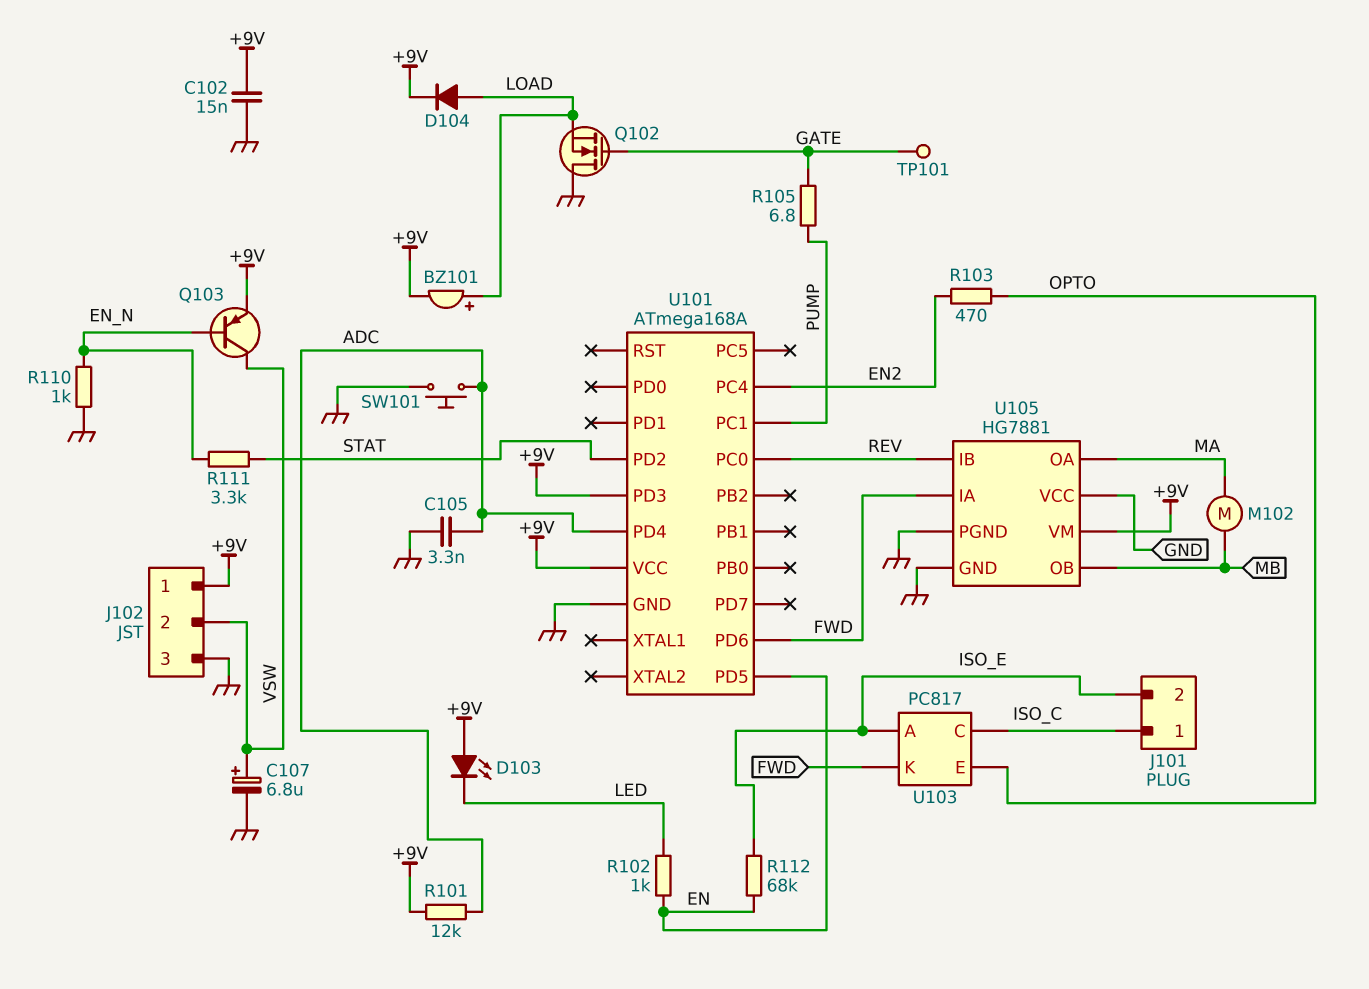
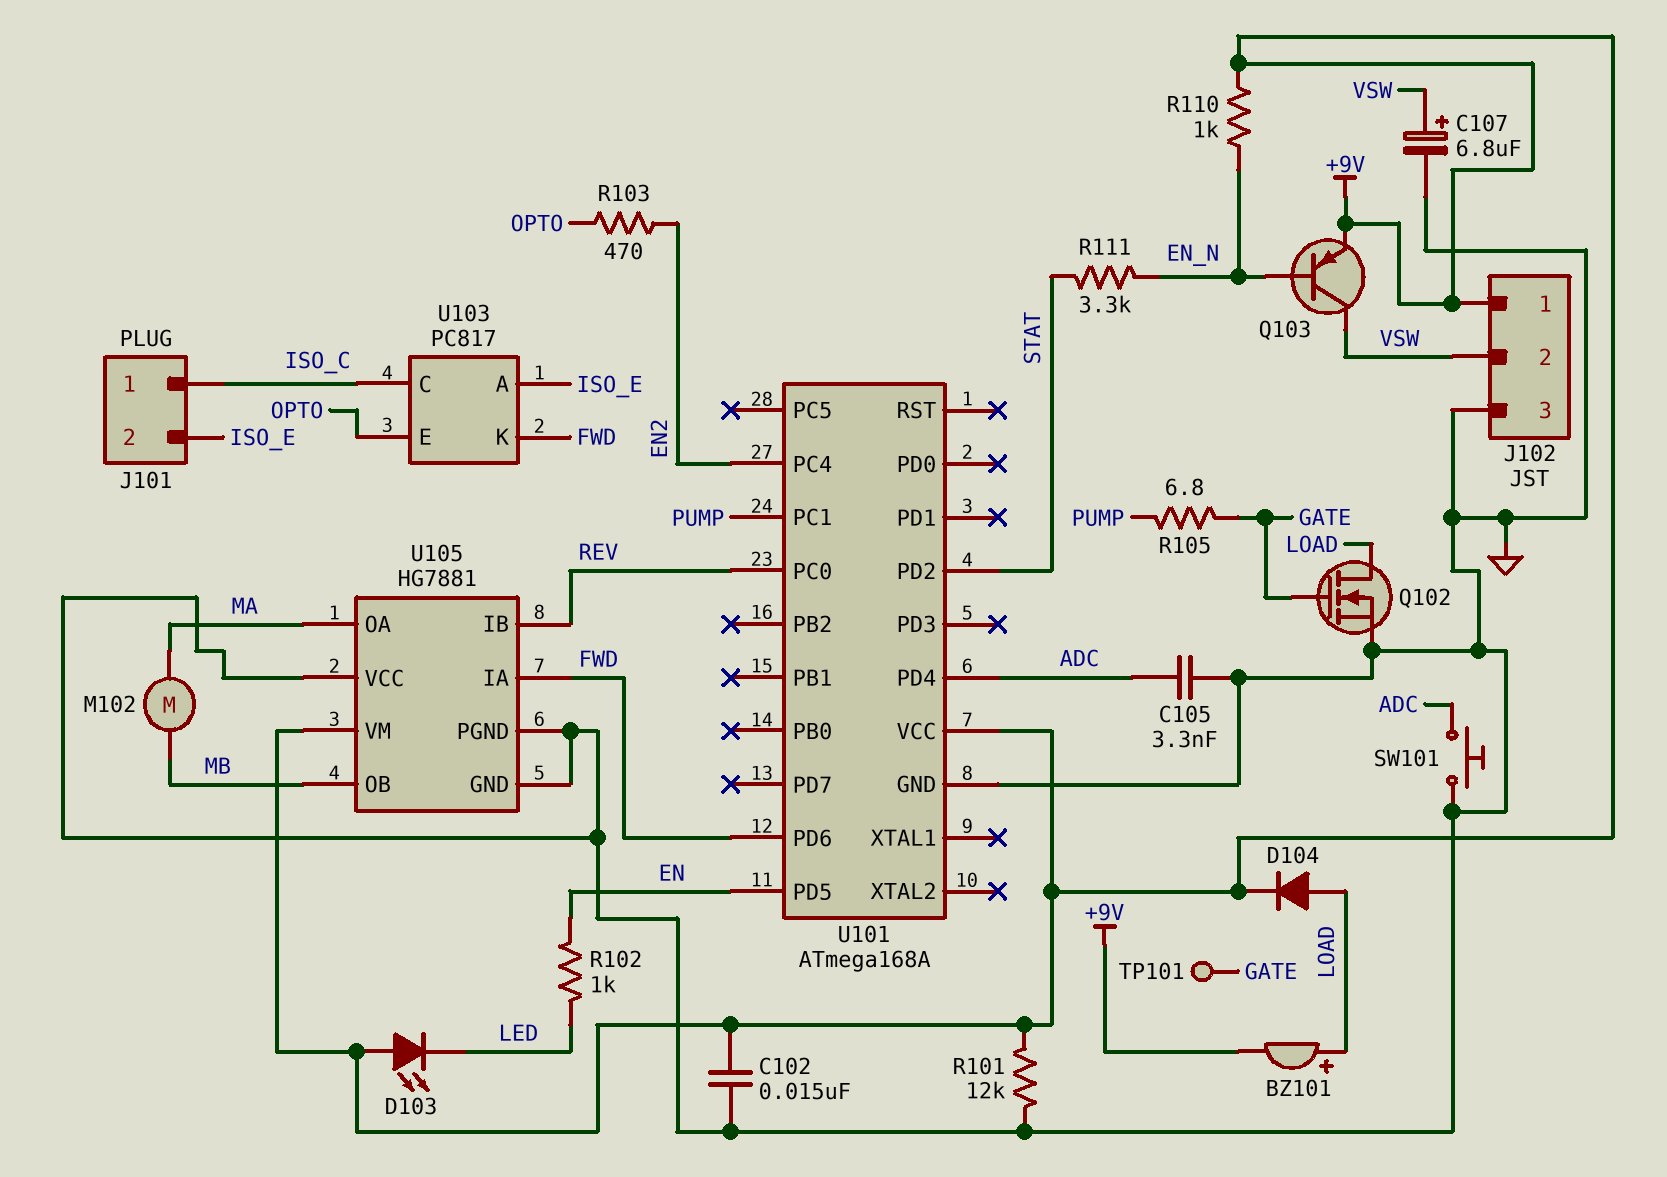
Q102: NMOS (G GATE, D GND, S LOAD) -> NMOS (G GATE, D LOAD, S GND)
R101: 12k (+9V, ADC) -> 12k (+9V, GND)
R110: 1k (EN_N, GND) -> 1k (+9V, EN_N)
R112: 68k (EN, ISO_E) -> none
U101 pin PD3: +9V -> none

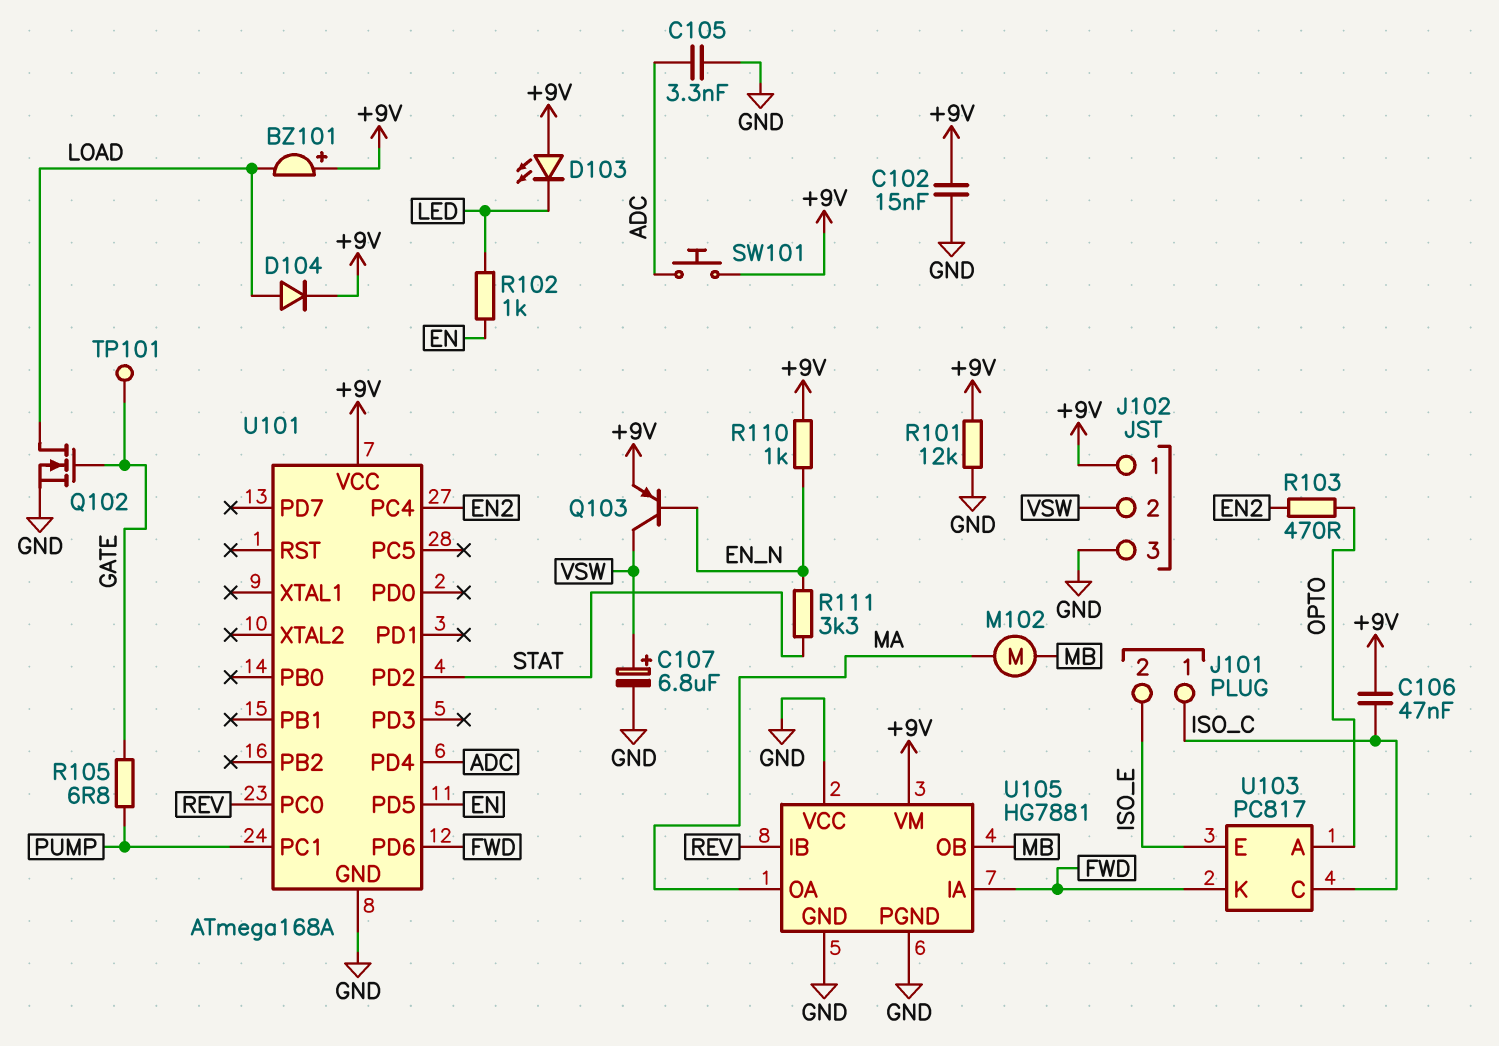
BZ101: buzzer (plus LOAD, minus +9V) -> buzzer (plus +9V, minus LOAD)
C106: none -> 47nF (+9V, ISO_C)
SW101: button (ADC, GND) -> button (+9V, ADC)
U103 pin A: ISO_E -> OPTO
U103 pin E: OPTO -> ISO_E

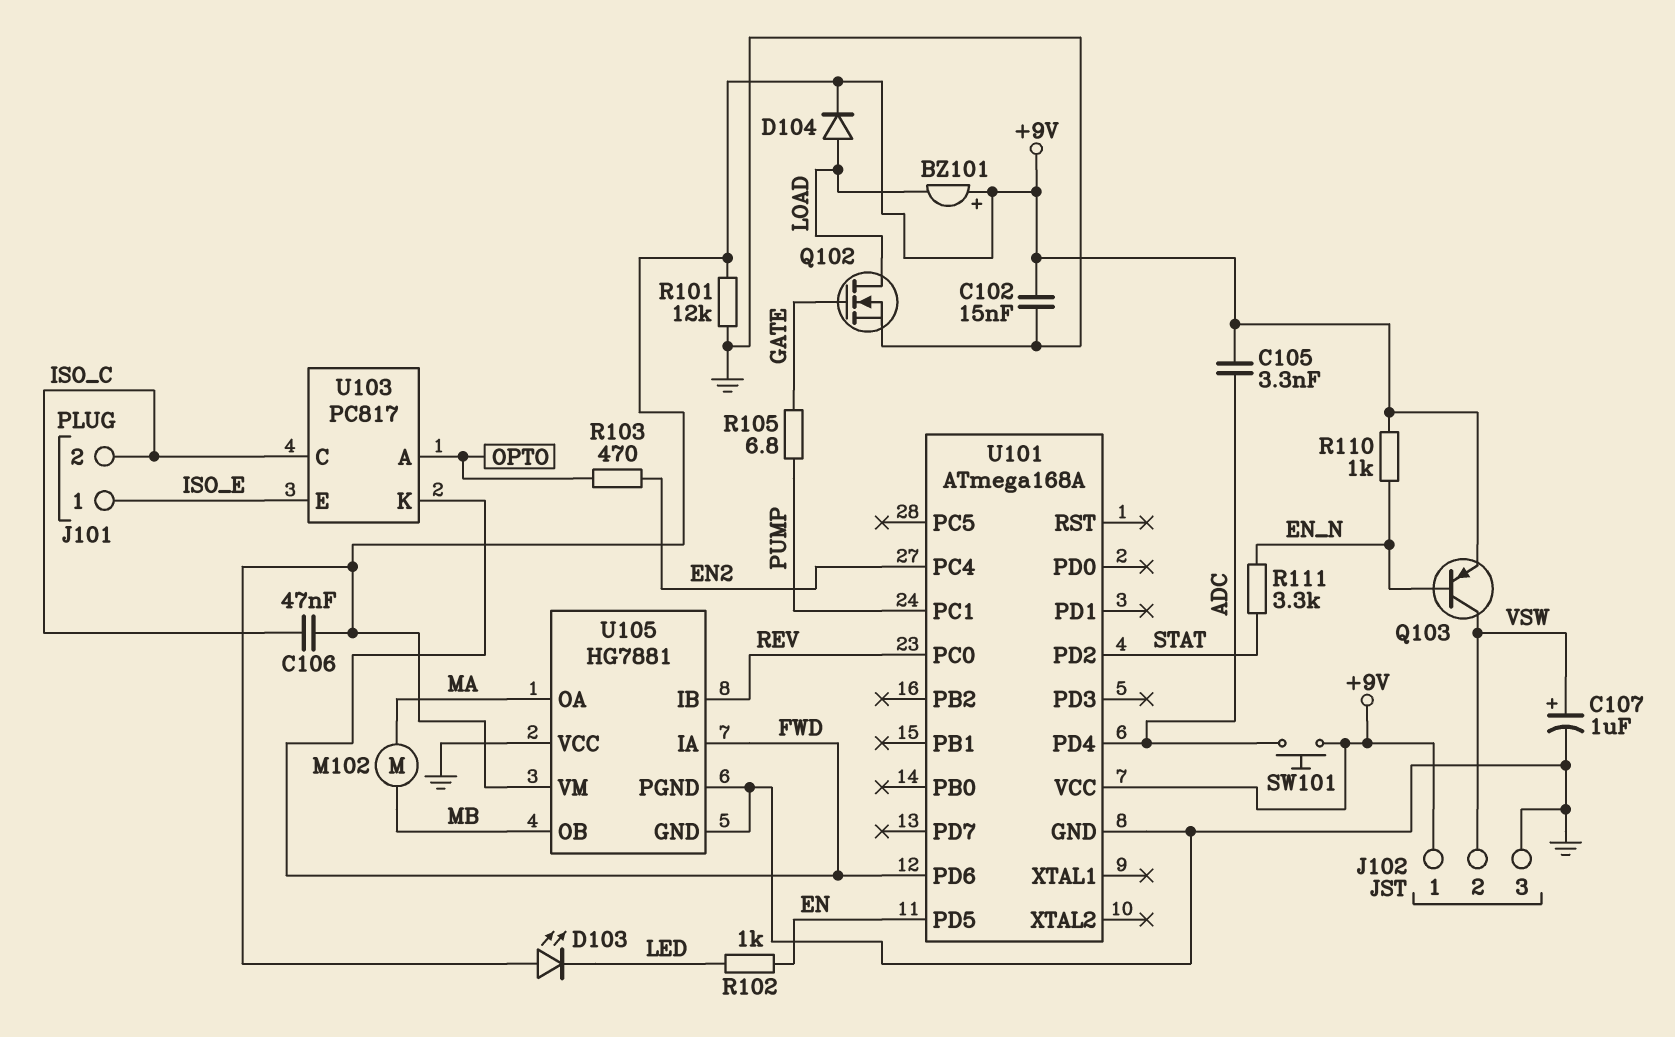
C105: 3.3nF (ADC, GND) -> 3.3nF (+9V, ADC)
C107: 6.8uF (plus VSW, minus GND) -> 1uF (plus VSW, minus GND)
J101 pin 1: ISO_C -> ISO_E
J101 pin 2: ISO_E -> ISO_C
TP101: test point (GATE) -> none

